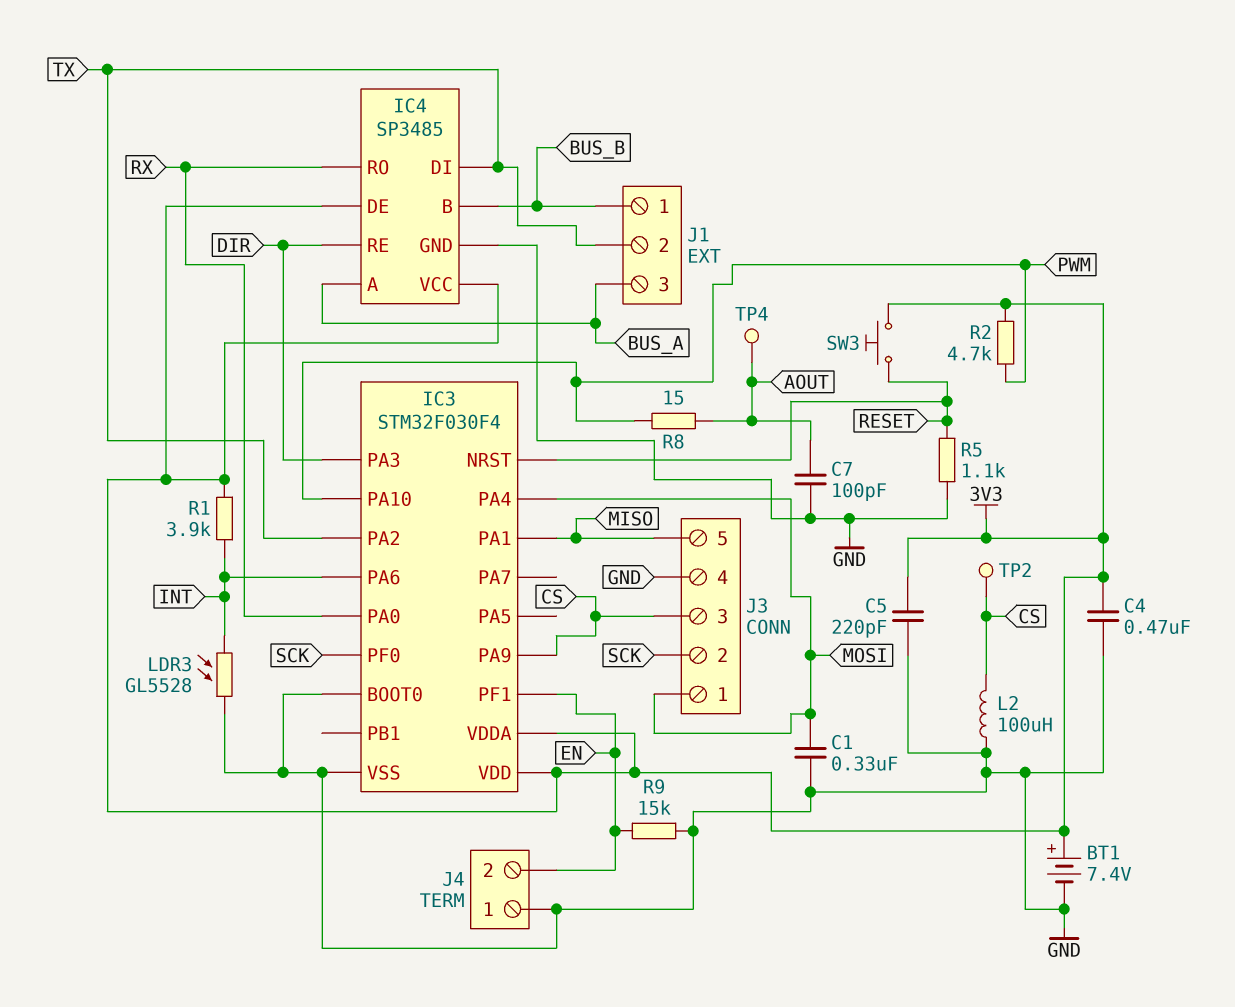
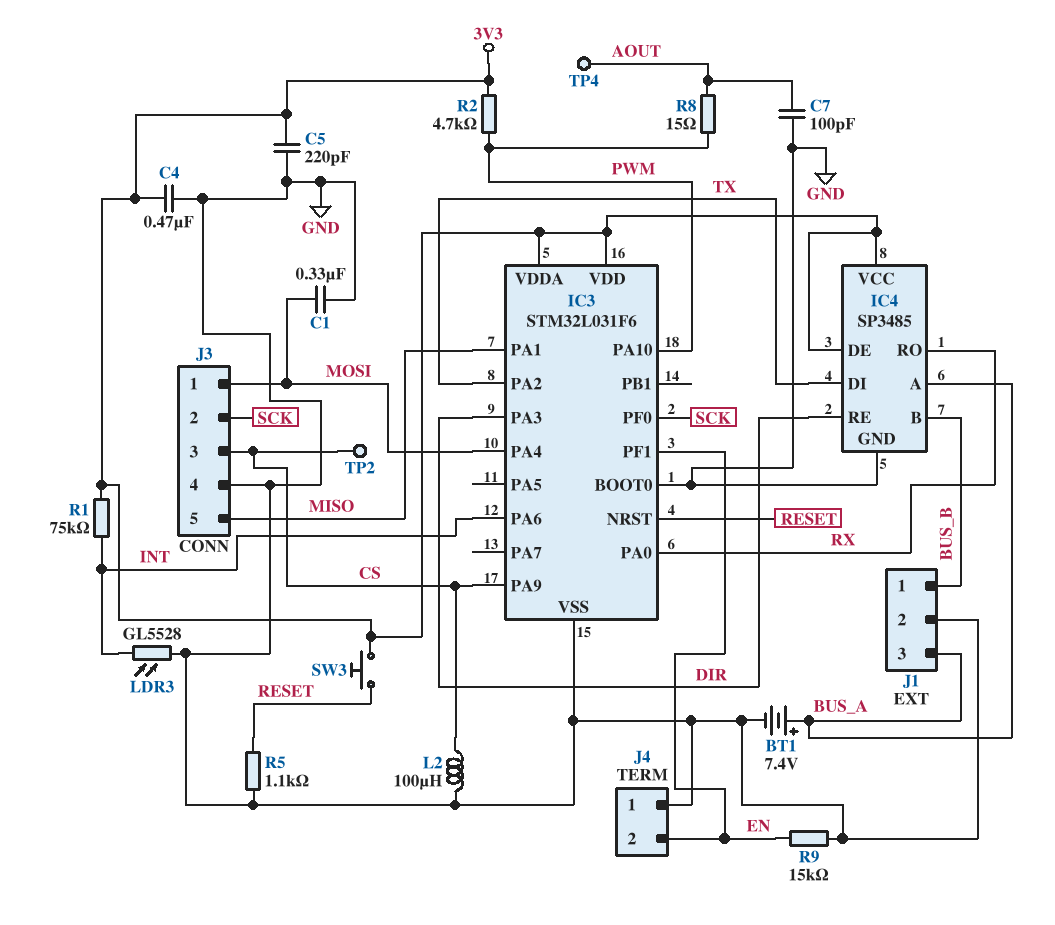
BT1: 7.4V (plus 3V3, minus GND) -> 7.4V (plus BUS_A, minus GND)
IC3: STM32F030F4 -> STM32L031F6
J1 pin 2: TX -> GND
R1: 3.9k (3V3, INT) -> 75k (3V3, INT)

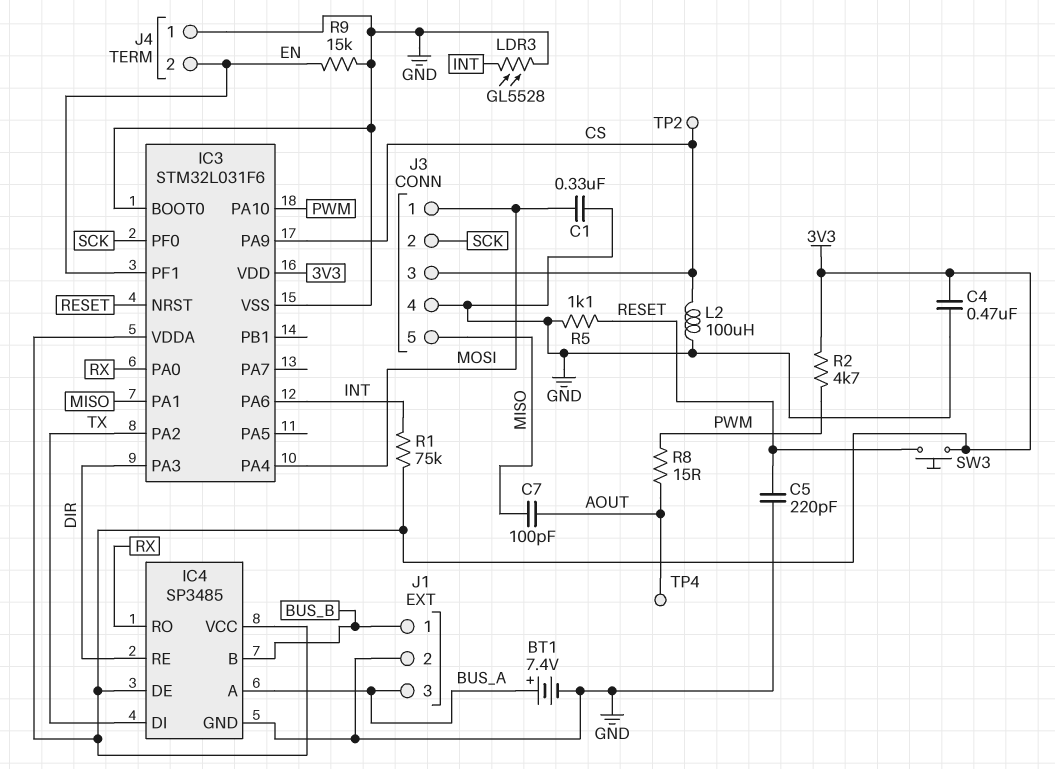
C5: 220pF (3V3, GND) -> 220pF (GND, RESET)
C7: 100pF (AOUT, GND) -> 100pF (AOUT, MISO)

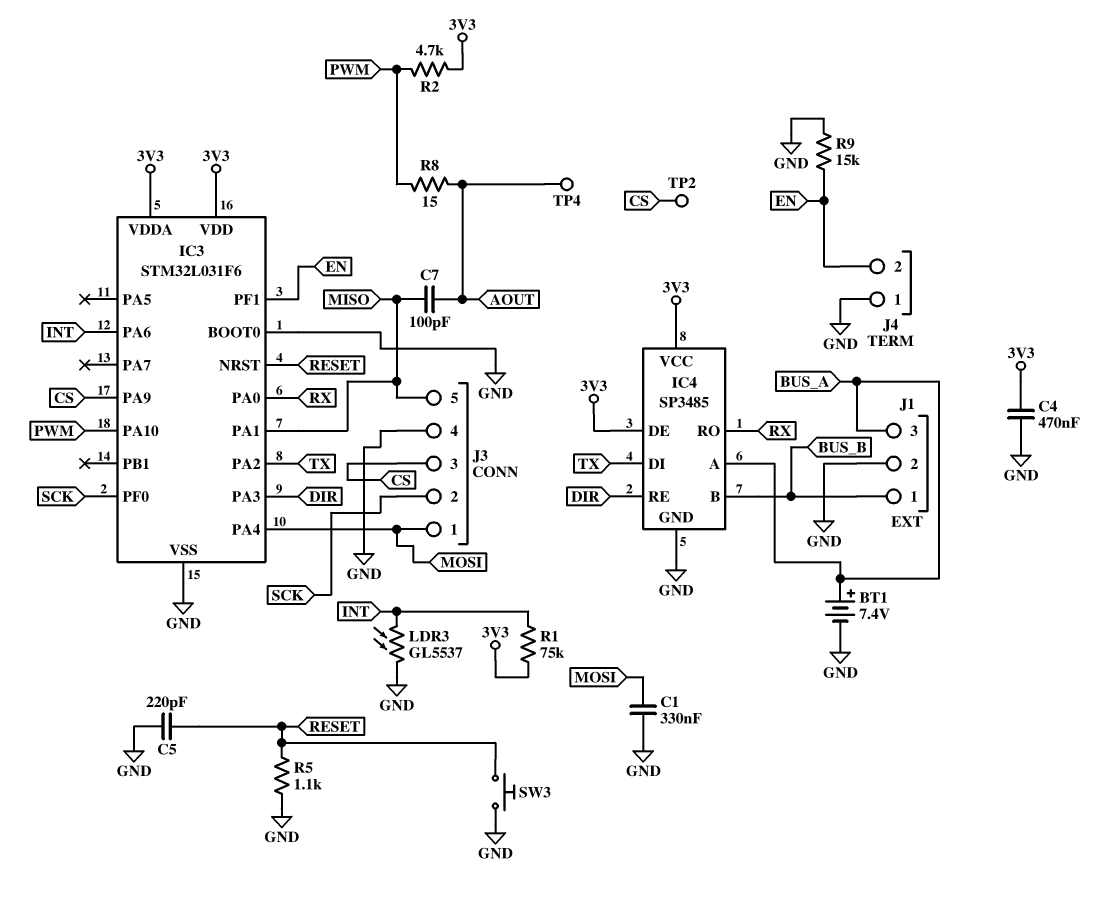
L2: 100uH (CS, GND) -> none
LDR3: GL5528 (GND, INT) -> GL5537 (GND, INT)
SW3: button (3V3, RESET) -> button (GND, RESET)

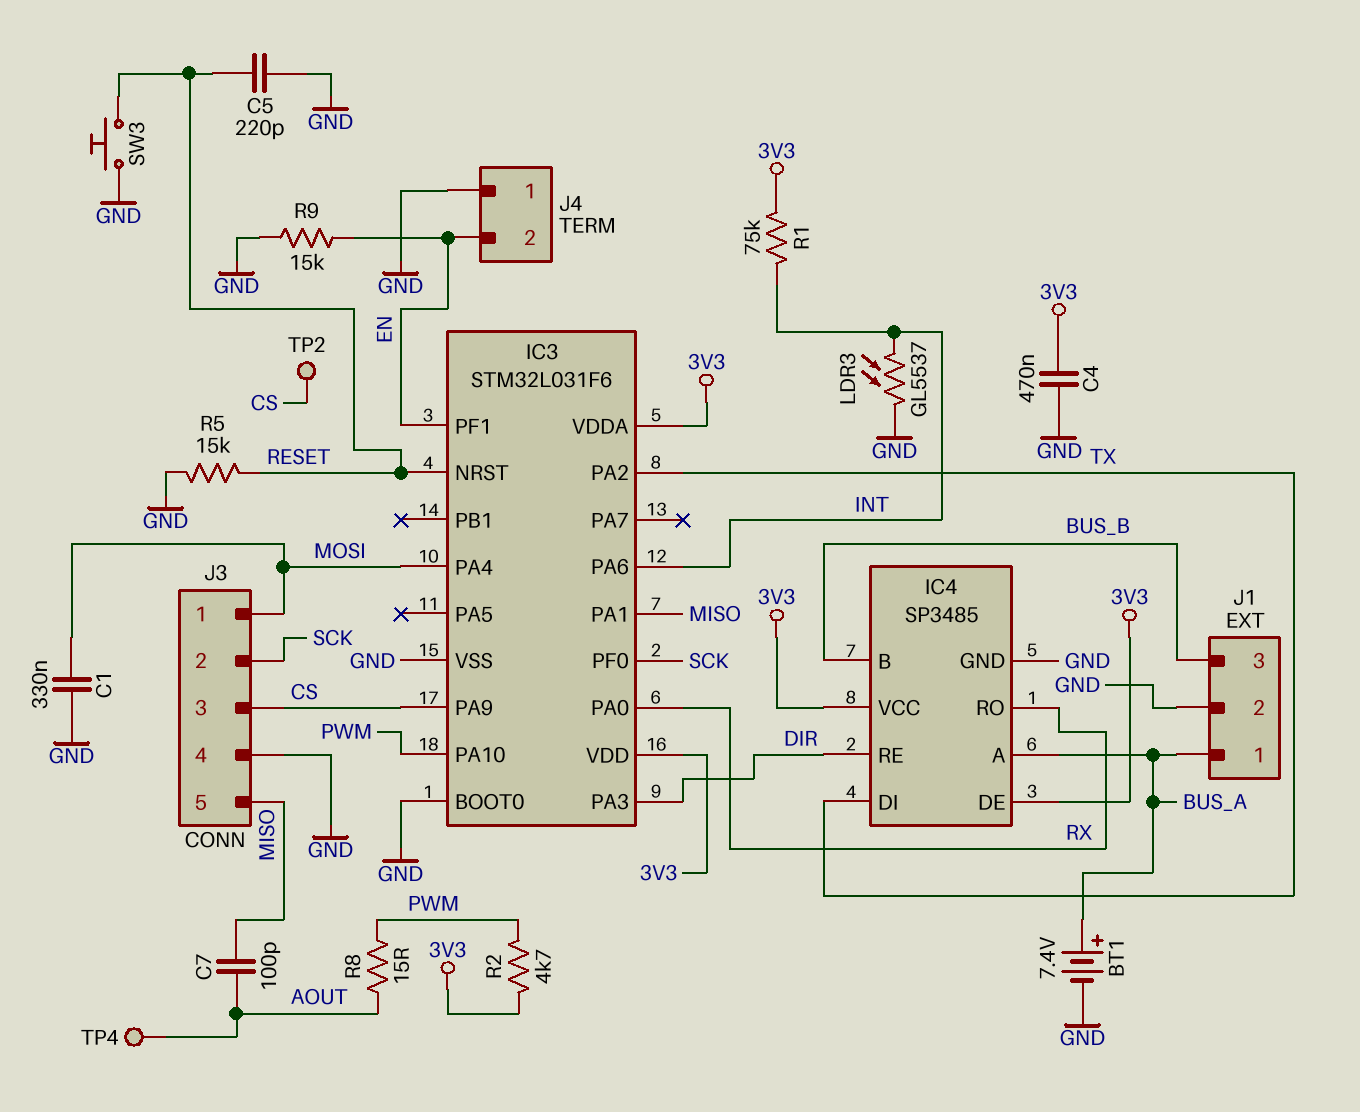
J1 pin 1: BUS_B -> BUS_A
J1 pin 3: BUS_A -> BUS_B
R5: 1.1k (GND, RESET) -> 15k (GND, RESET)

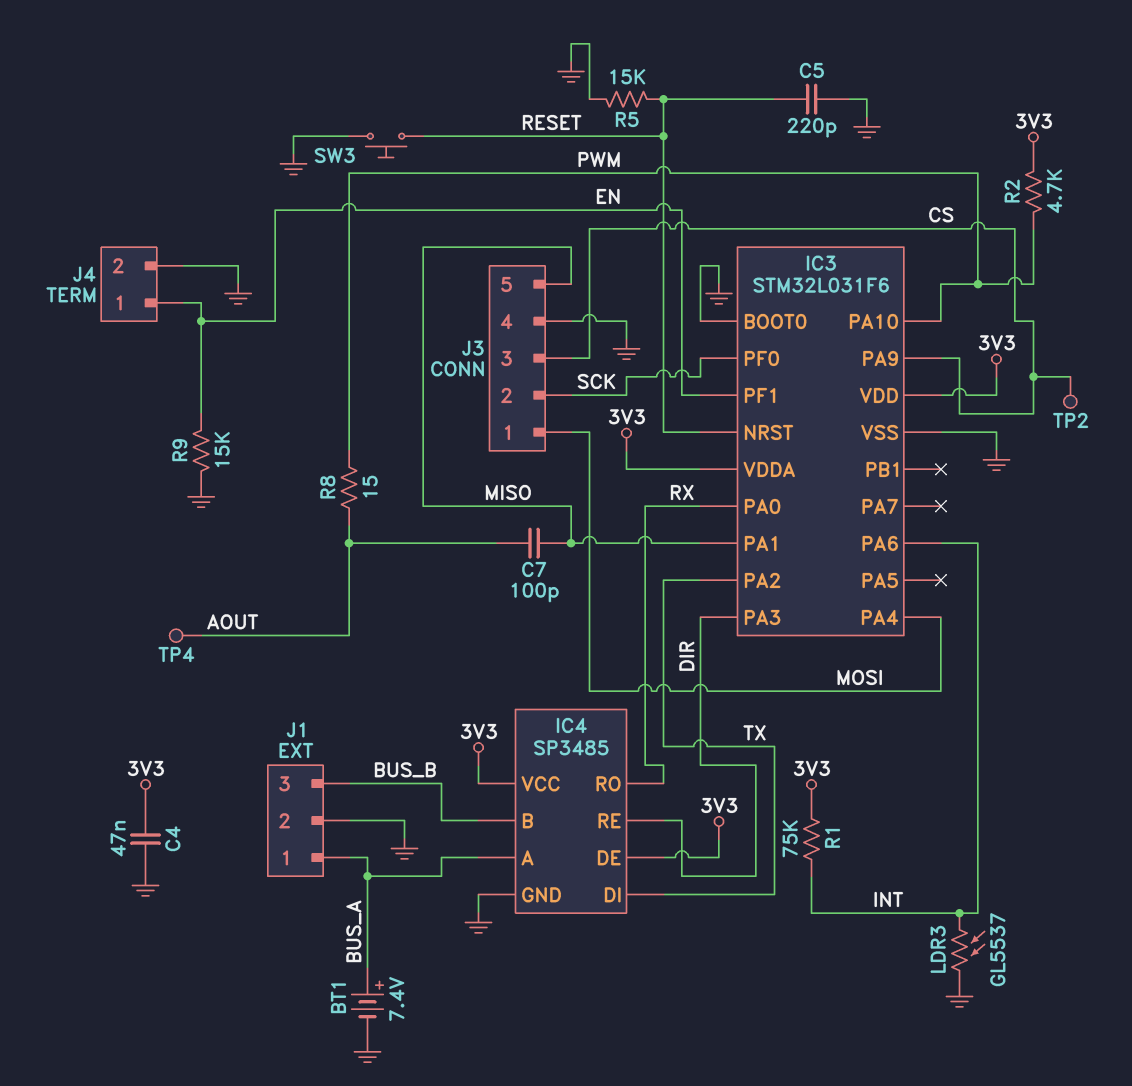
C1: 330nF (GND, MOSI) -> none
C4: 470nF (3V3, GND) -> 47nF (3V3, GND)
J4 pin 1: GND -> EN
J4 pin 2: EN -> GND

